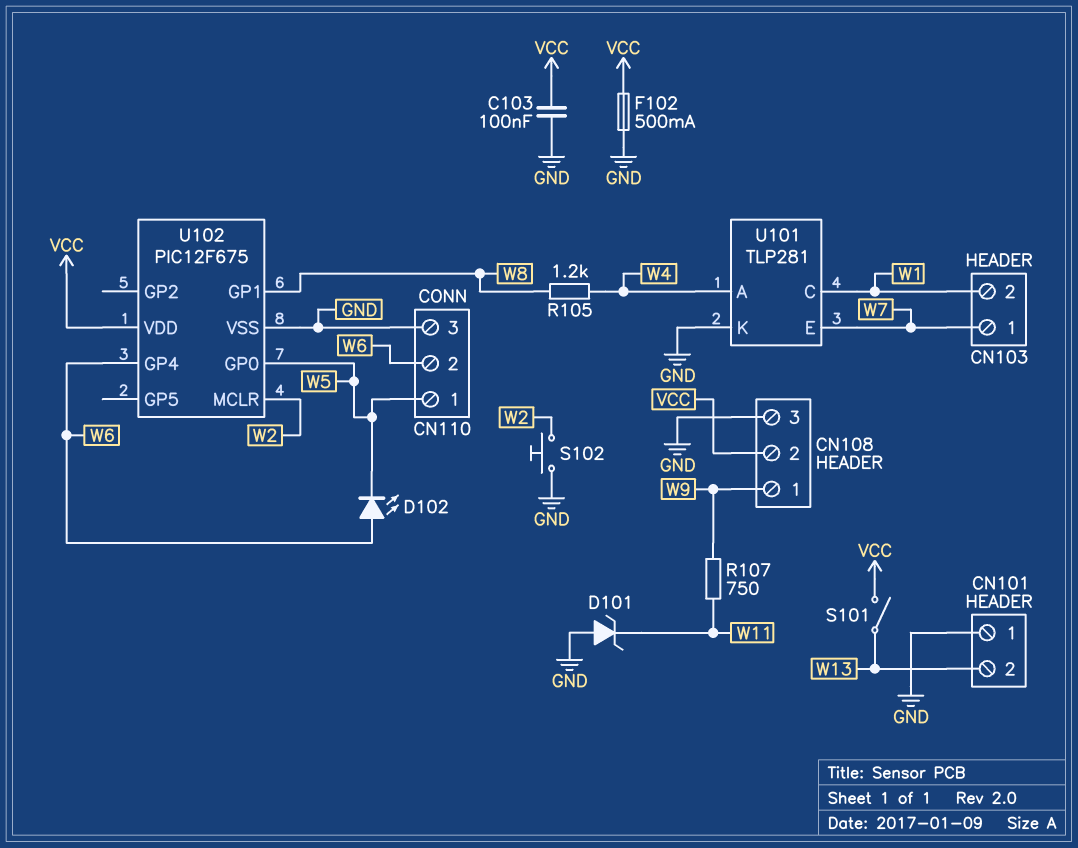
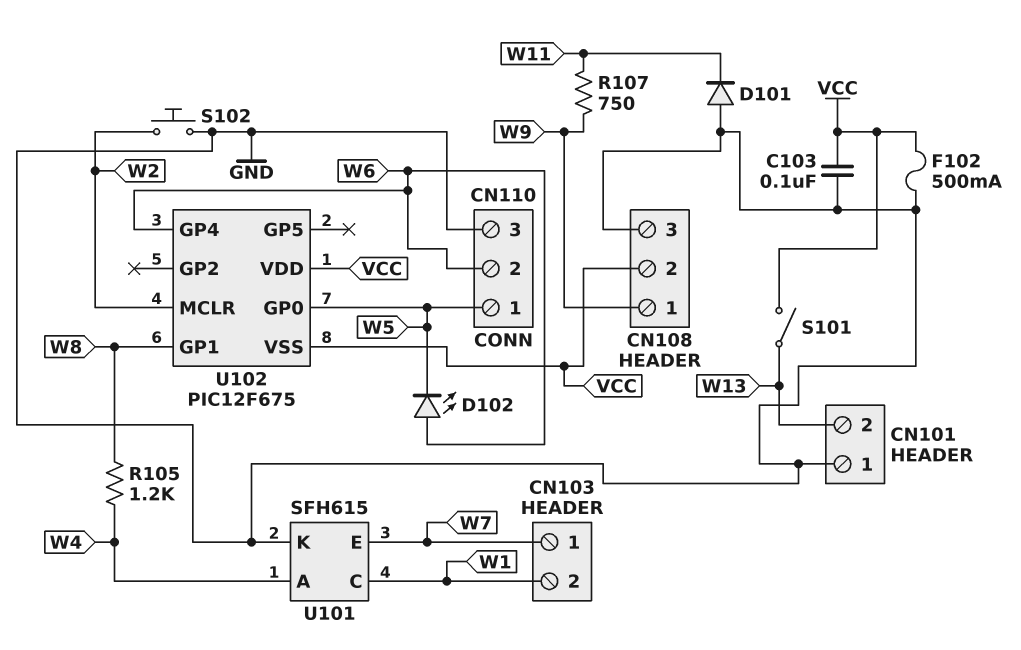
D101: zener (A GND, K W11) -> diode (A GND, K W11)
U101: TLP281 -> SFH615
U102 pin VSS: GND -> VCC

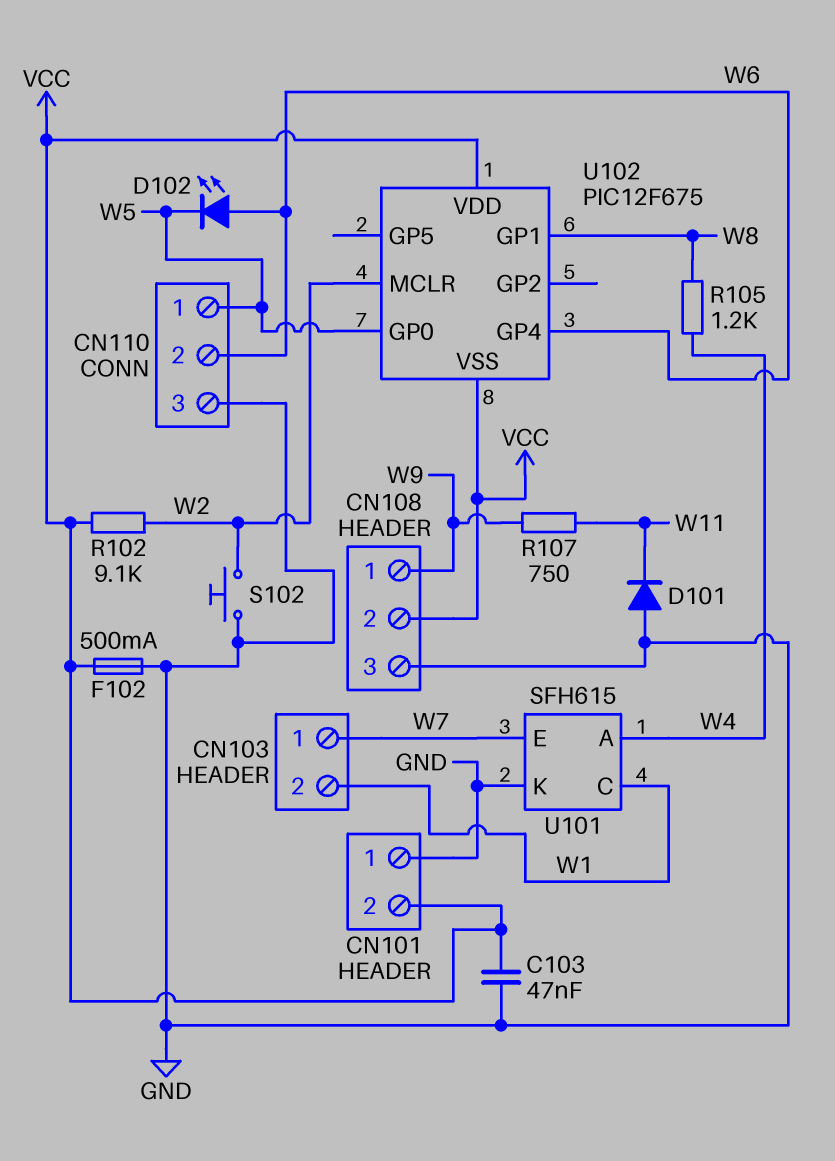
C103: 100nF (GND, VCC) -> 47nF (GND, VCC)
CN101 pin 2: W13 -> VCC
R102: none -> 9.1k (VCC, W2)
S101: switch (VCC, W13) -> none

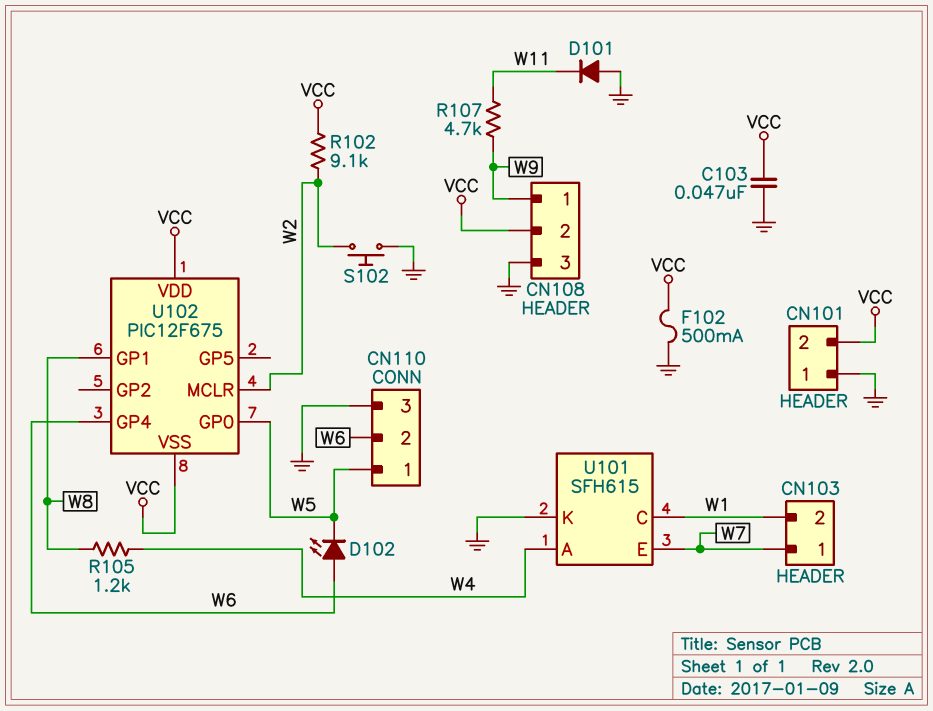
R107: 750 (W9, W11) -> 4.7k (W9, W11)

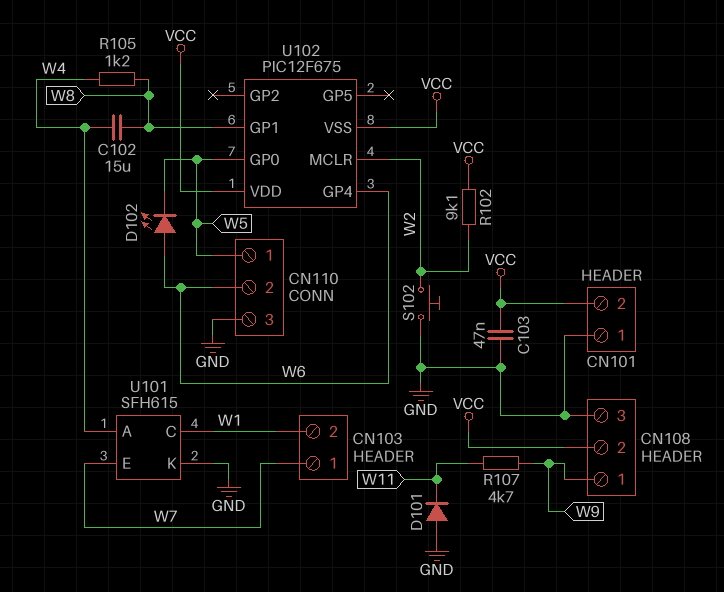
C102: none -> 15uF (W4, W8)
F102: 500mA (GND, VCC) -> none

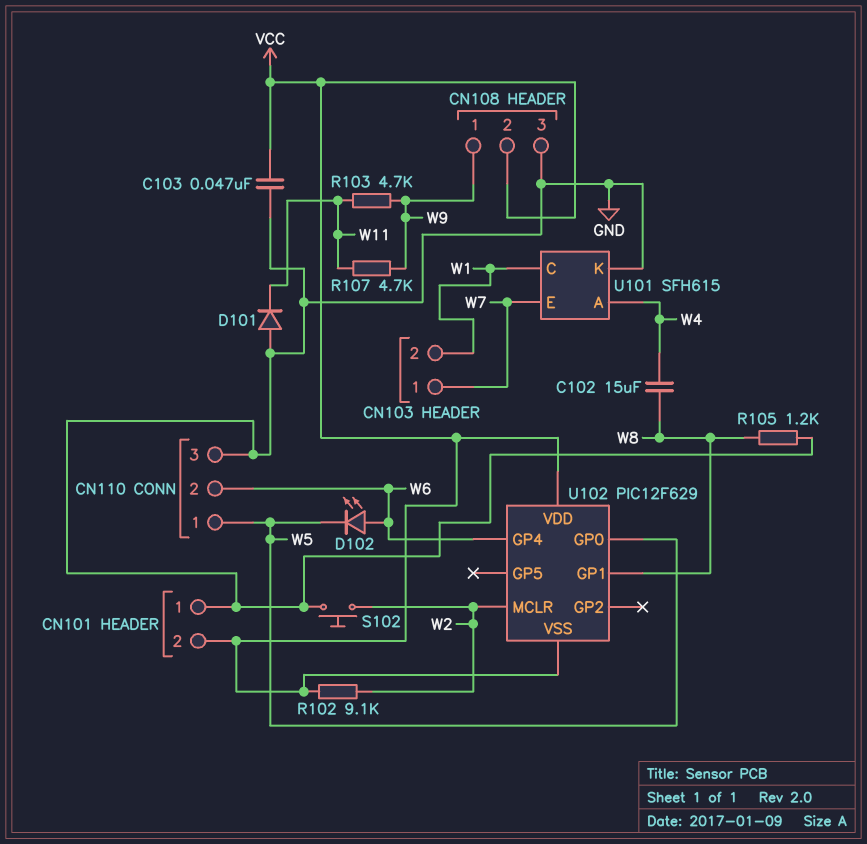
R103: none -> 4.7k (W9, W11)
R105: 1.2k (W4, W8) -> 1.2k (GND, W8)
U102: PIC12F675 -> PIC12F629

